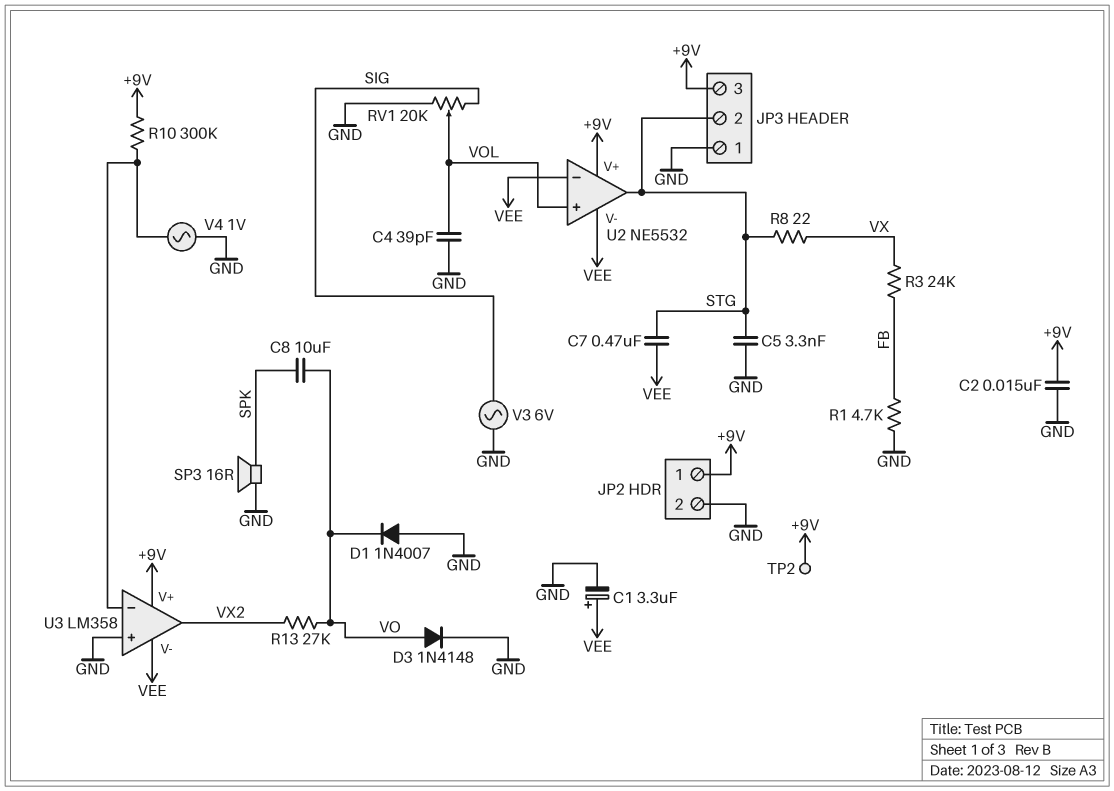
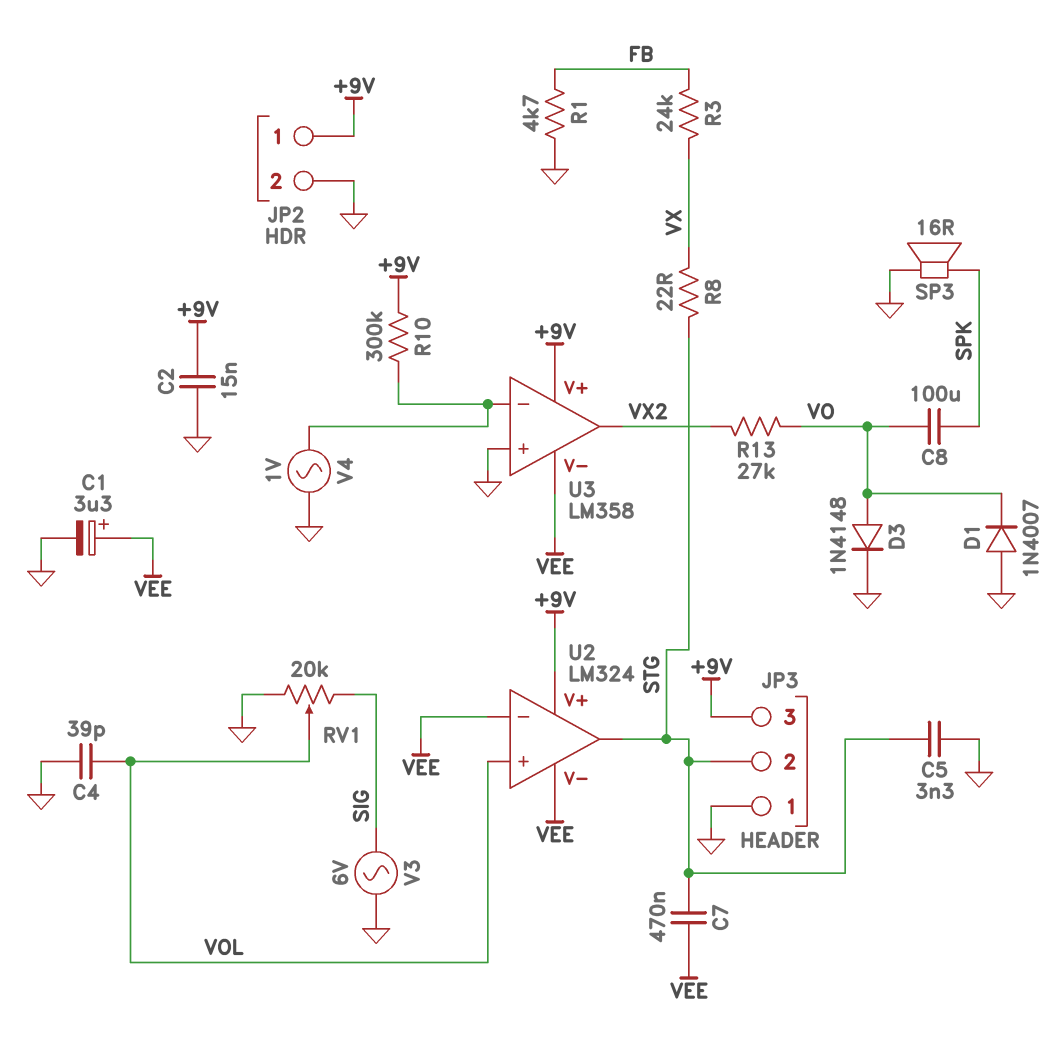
C8: 10uF (SPK, VO) -> 100uF (SPK, VO)
TP2: test point (+9V) -> none
U2: NE5532 -> LM324

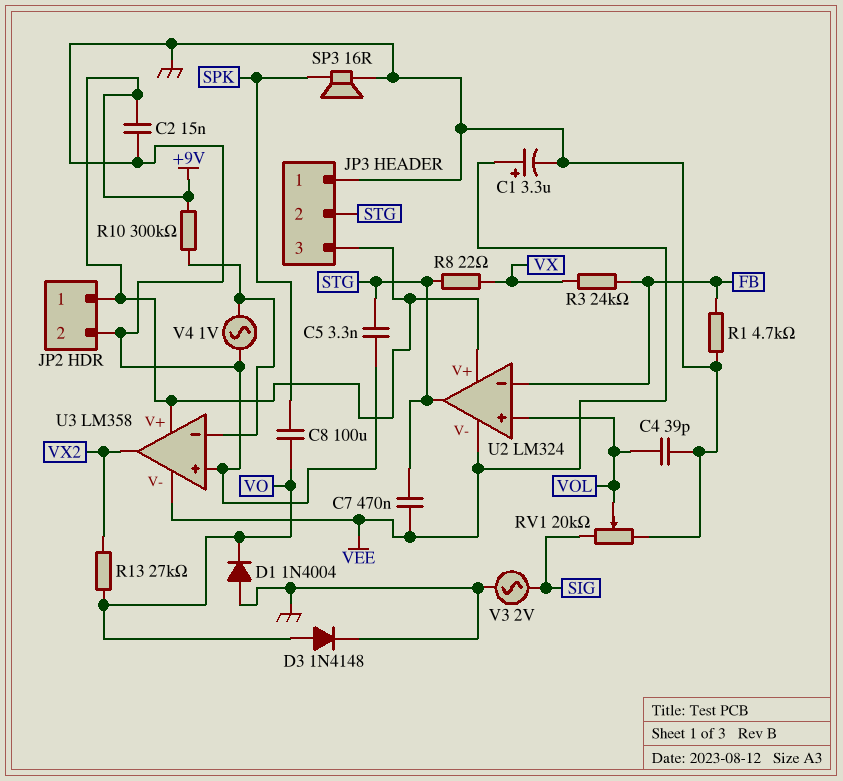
D1: diode 1N4007 (A GND, K VO) -> diode 1N4004 (A GND, K VO)
U2 pin in-: VEE -> FB
V3: AC 6V (GND, SIG) -> AC 2V (GND, SIG)

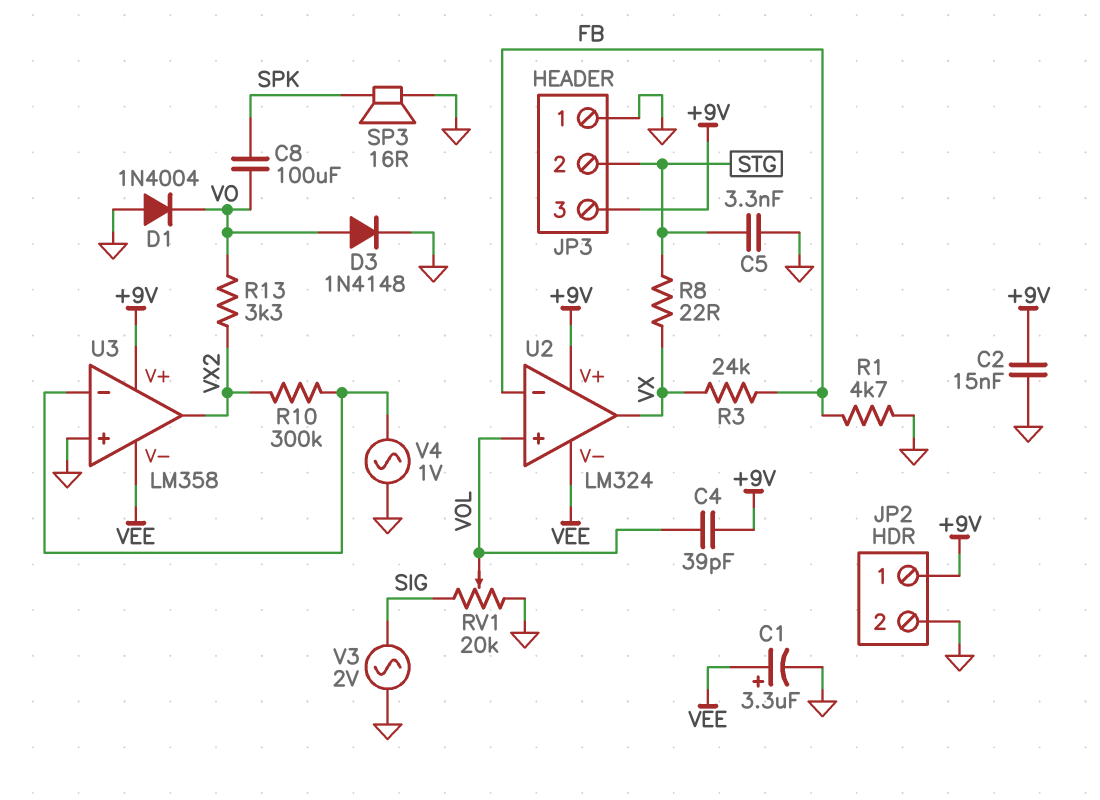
C4: 39pF (GND, VOL) -> 39pF (+9V, VOL)
C7: 470nF (STG, VEE) -> none
R10: 300k (+9V, U3/in-) -> 300k (U3/in-, VX2)
R13: 27k (VO, VX2) -> 3.3k (VO, VX2)
U2 pin out: STG -> VX

